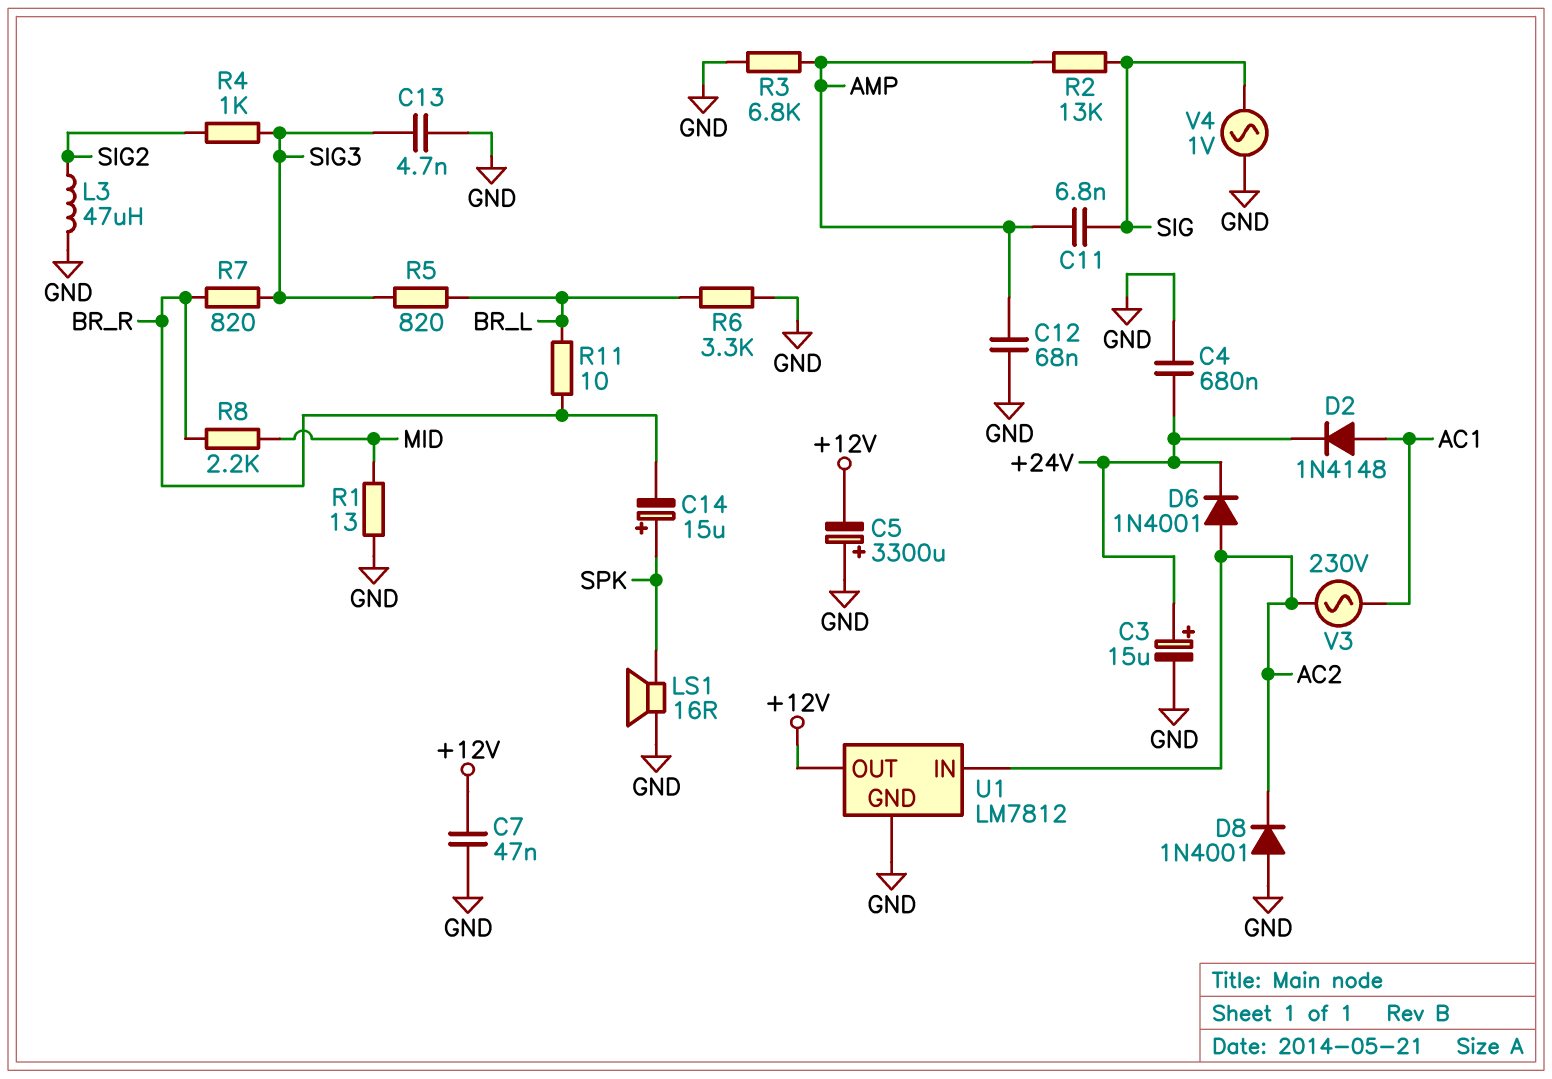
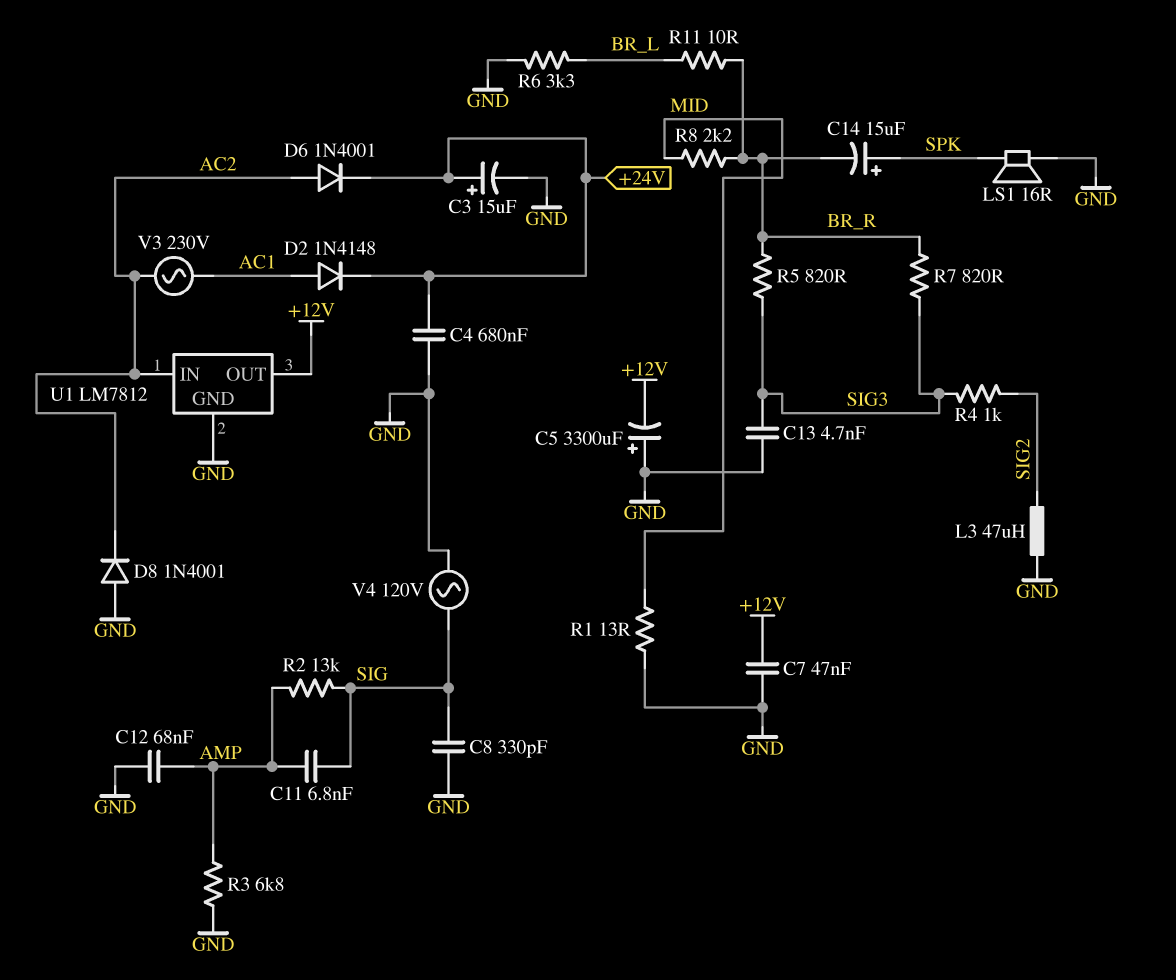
C8: none -> 330pF (GND, SIG)
R5: 820 (BR_L, SIG3) -> 820 (BR_R, SIG3)
V4: AC 1V (GND, SIG) -> AC 120V (GND, SIG)

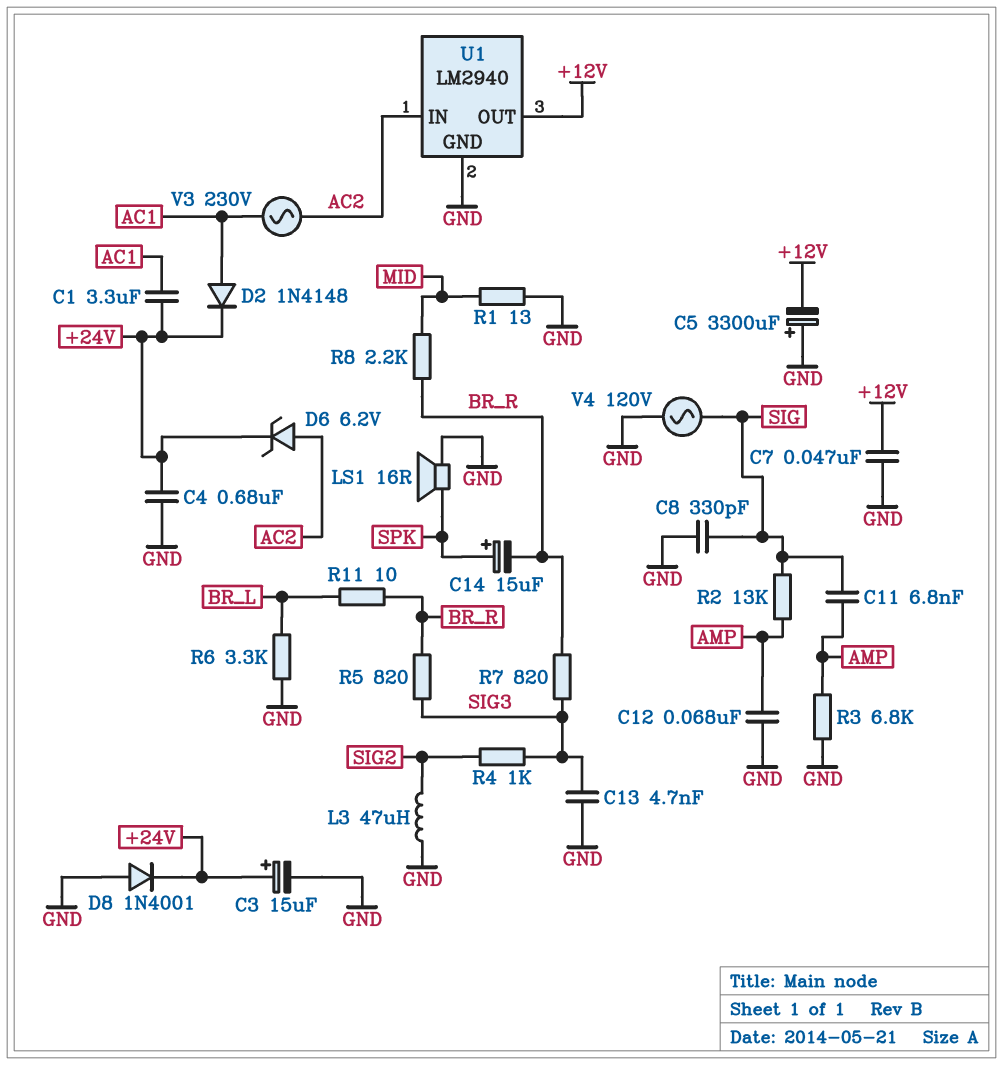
C1: none -> 3.3uF (+24V, AC1)
D6: diode 1N4001 (A AC2, K +24V) -> zener 6.2V (A AC2, K +24V)
D8: diode 1N4001 (A GND, K AC2) -> diode 1N4001 (A GND, K +24V)
U1: LM7812 -> LM2940

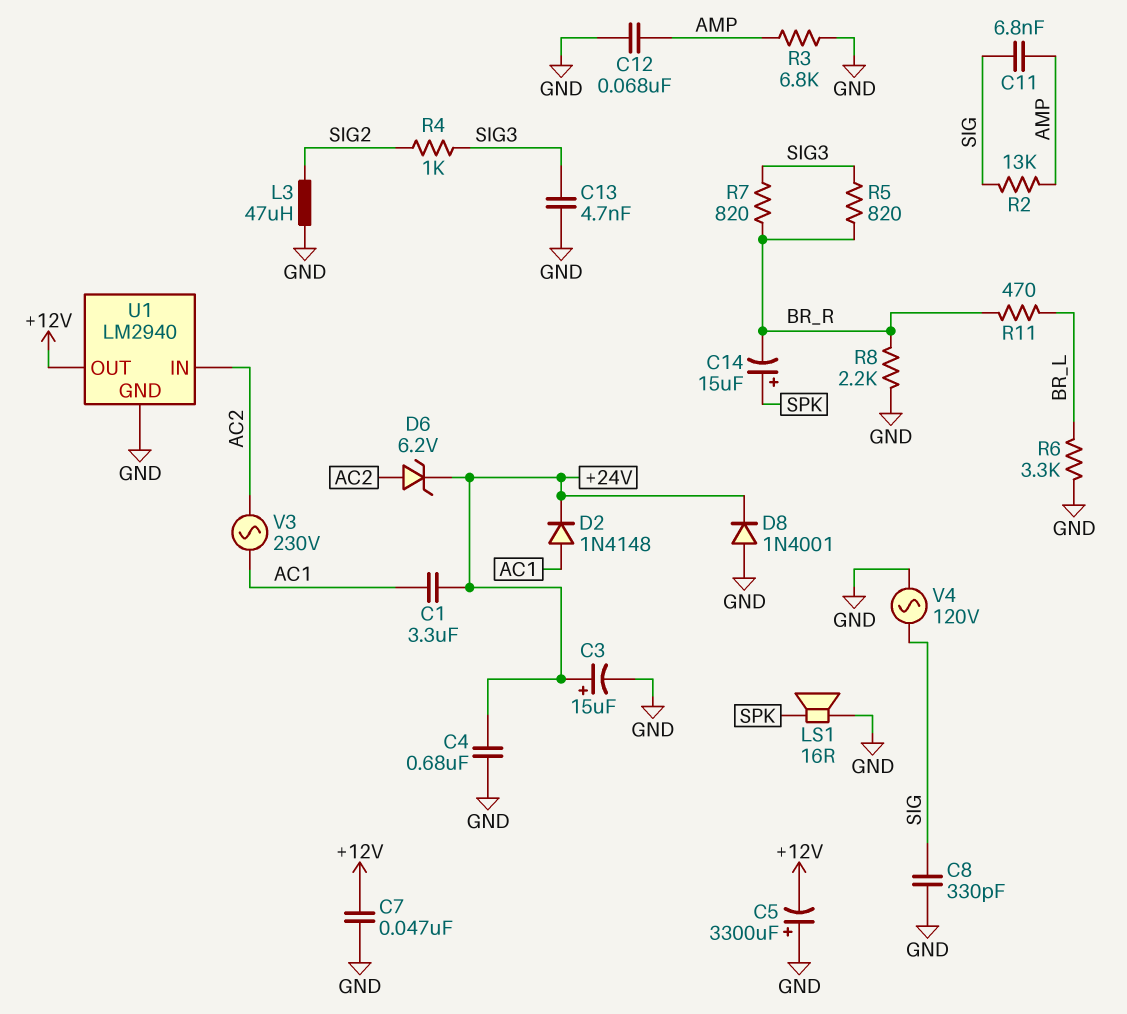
R1: 13 (GND, MID) -> none
R8: 2.2k (BR_R, MID) -> 2.2k (BR_R, GND)
R11: 10 (BR_L, BR_R) -> 470 (BR_L, BR_R)

